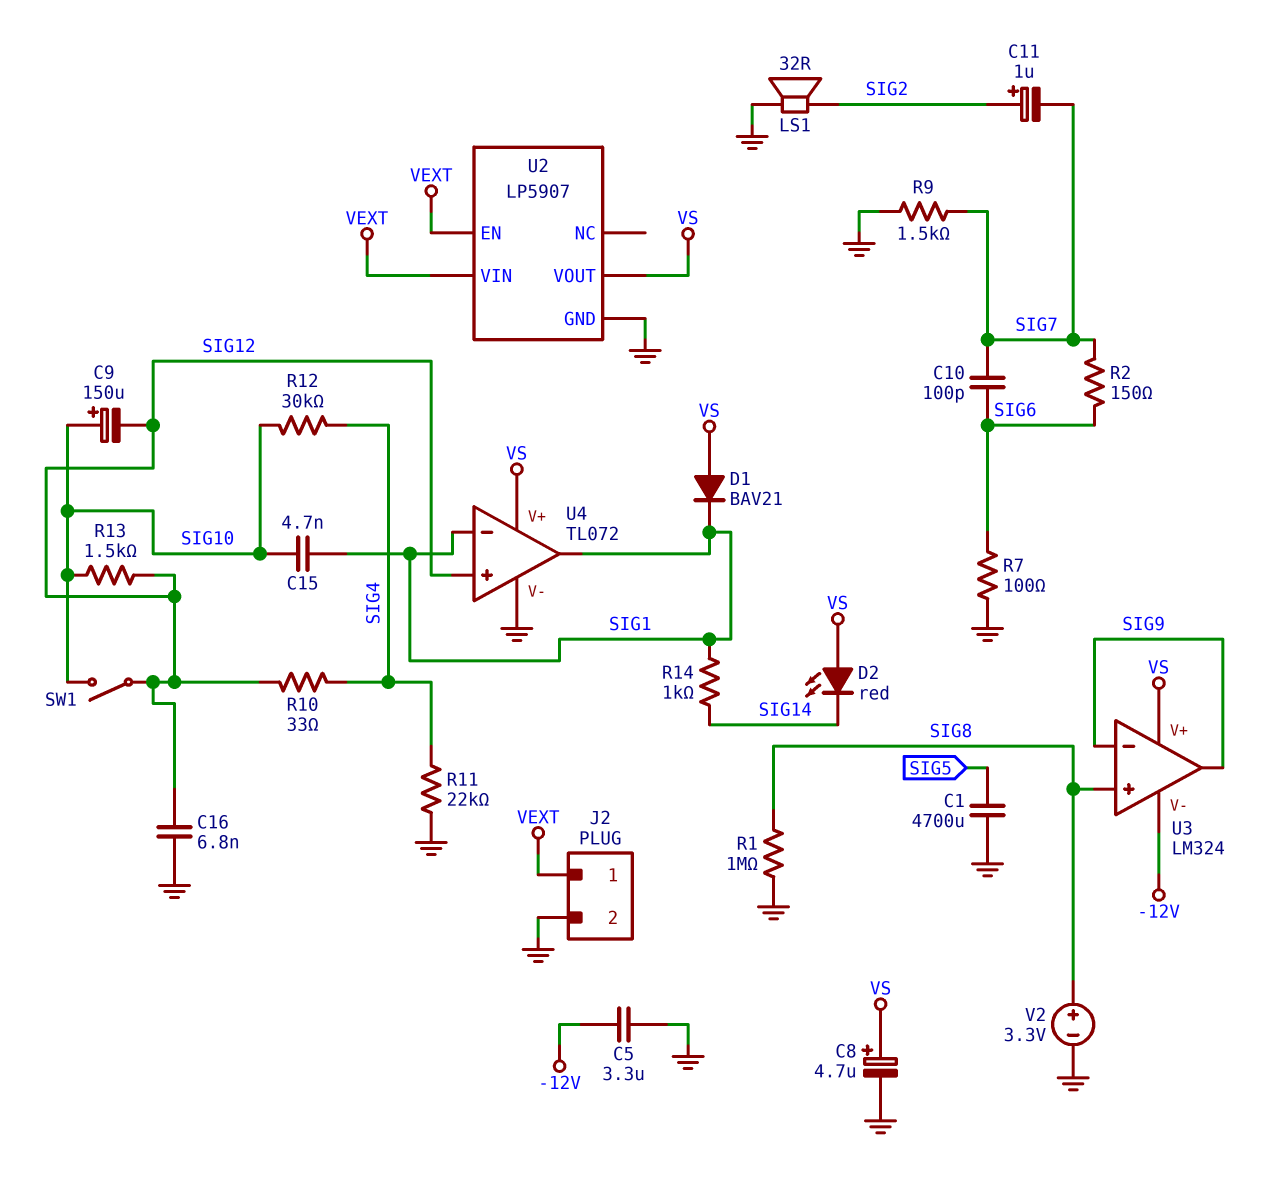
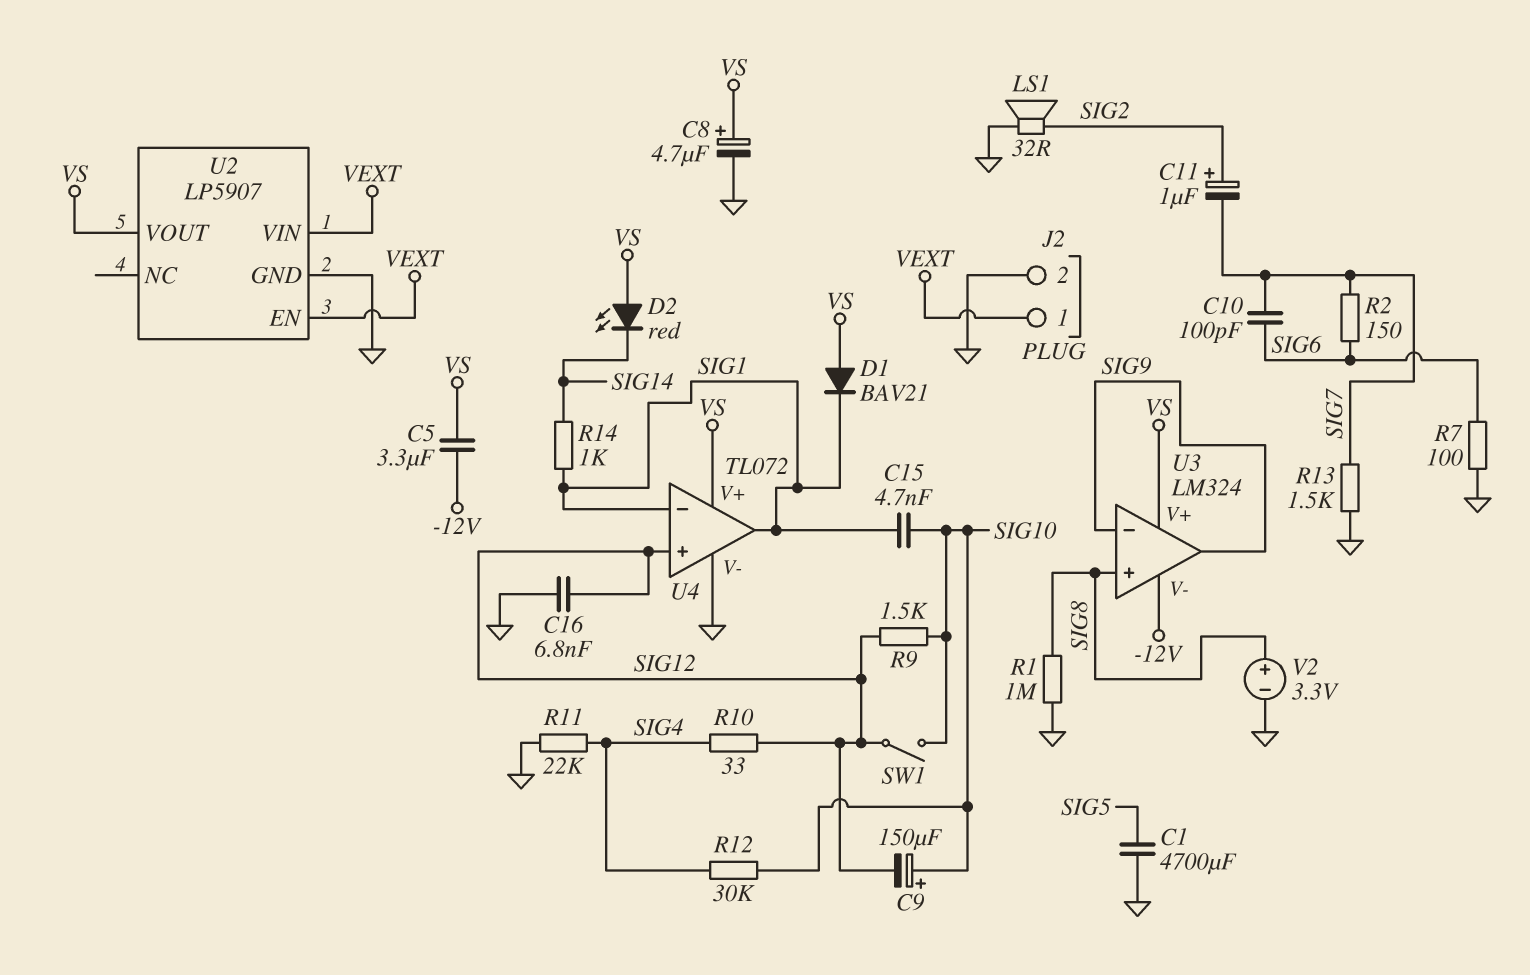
C5: 3.3uF (-12V, GND) -> 3.3uF (-12V, VS)
R9: 1.5k (GND, SIG7) -> 1.5k (SIG10, SIG12)
R13: 1.5k (SIG10, SIG12) -> 1.5k (GND, SIG7)

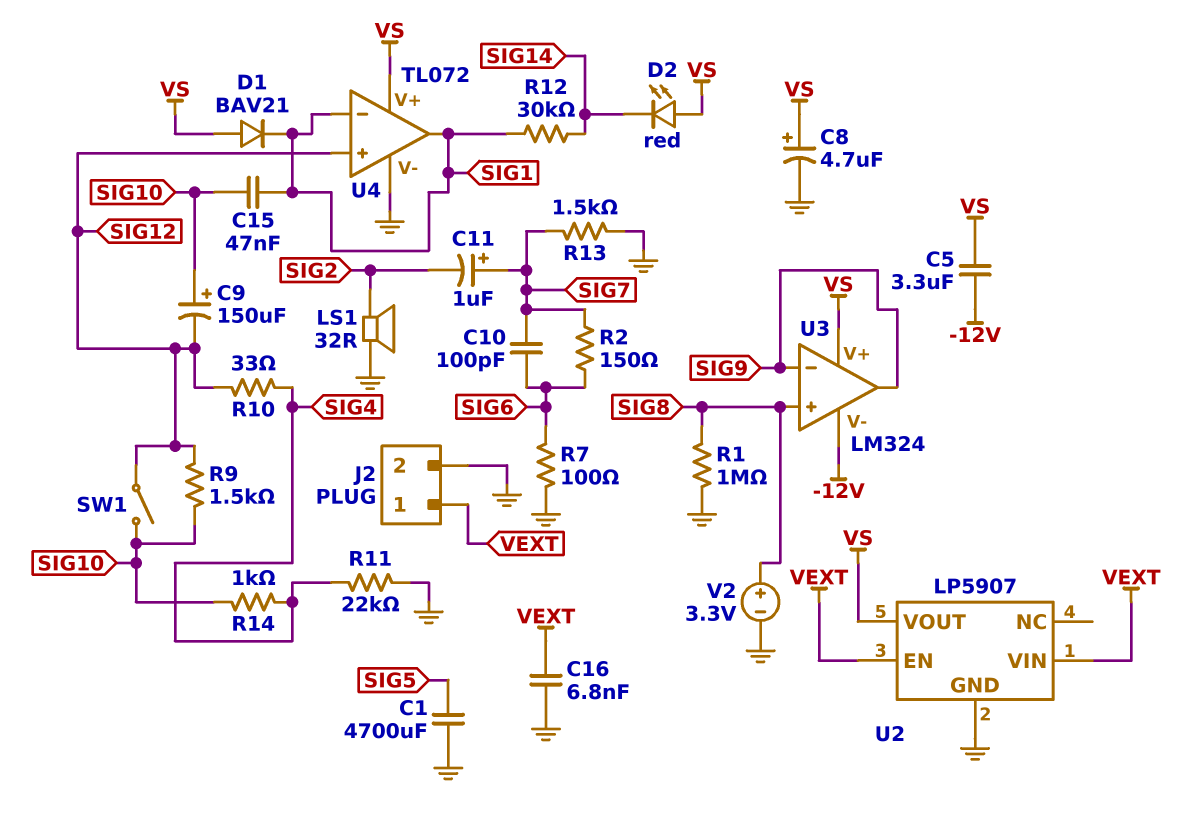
C11: 1uF (plus SIG2, minus SIG7) -> 1uF (plus SIG7, minus SIG2)
C15: 4.7nF (SIG1, SIG10) -> 47nF (SIG1, SIG10)
C16: 6.8nF (GND, SIG12) -> 6.8nF (GND, VEXT)
R12: 30k (SIG4, SIG10) -> 30k (SIG1, SIG14)
R14: 1k (SIG1, SIG14) -> 1k (SIG4, SIG10)

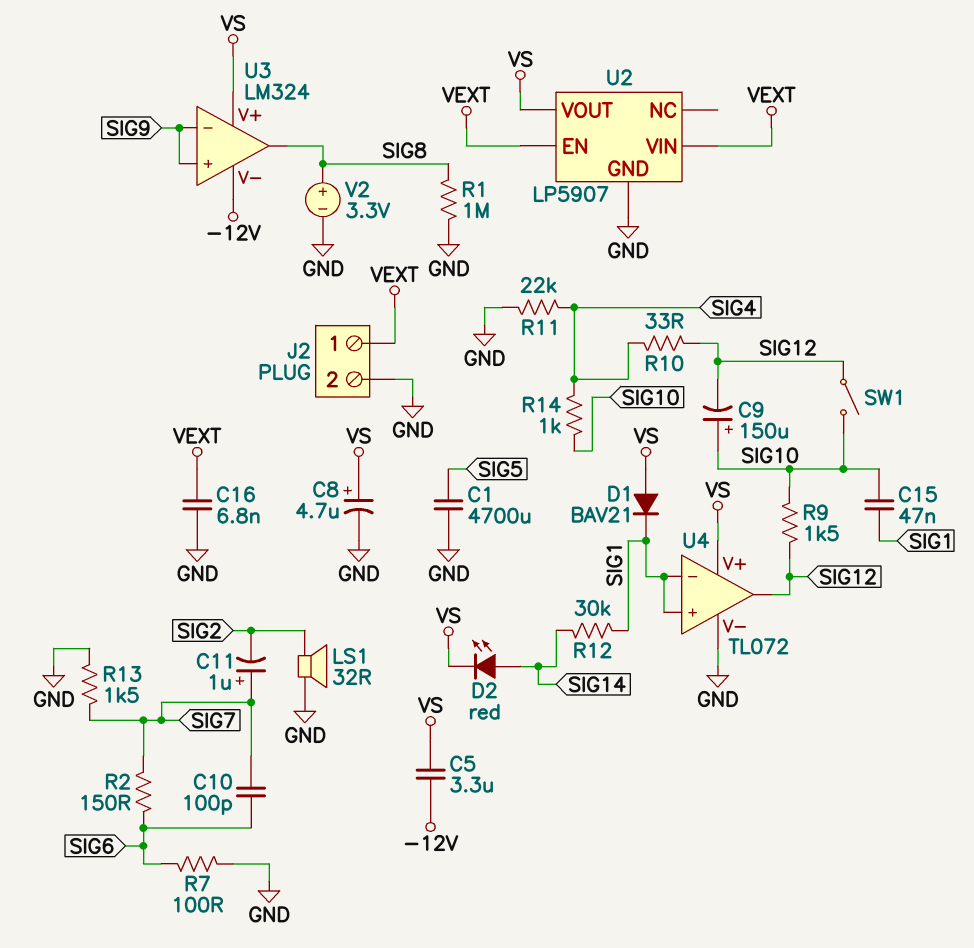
D2: LED red (A VS, K SIG14) -> LED red (A SIG14, K VS)
U3 pin in+: SIG8 -> SIG9
U3 pin out: SIG9 -> SIG8
U4 pin in+: SIG12 -> SIG1
U4 pin out: SIG1 -> SIG12

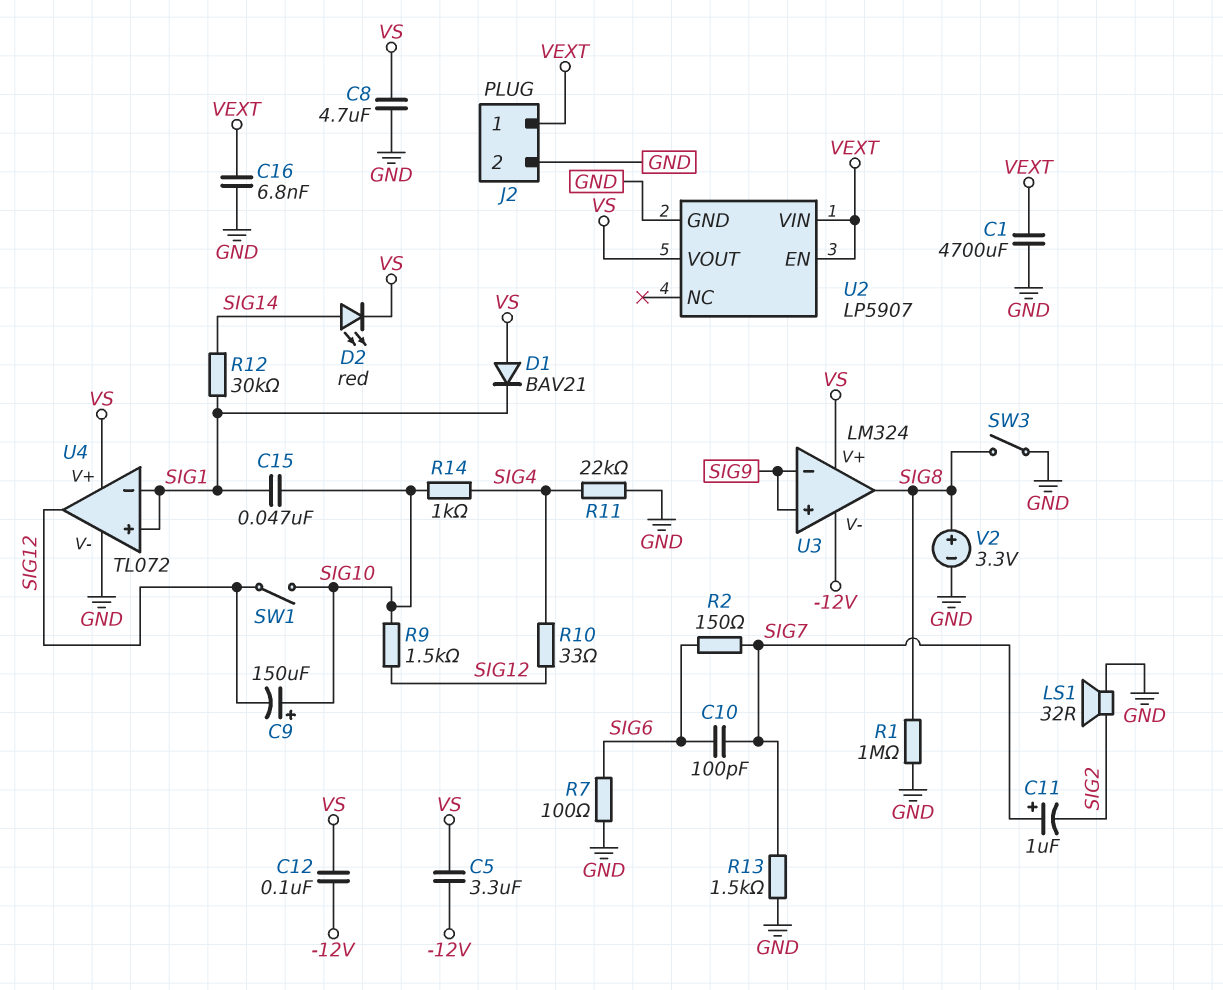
C1: 4700uF (GND, SIG5) -> 4700uF (GND, VEXT)
C8: 4.7uF (plus VS, minus GND) -> 4.7uF (GND, VS)
C12: none -> 100nF (-12V, VS)
SW3: none -> switch (GND, SIG8)

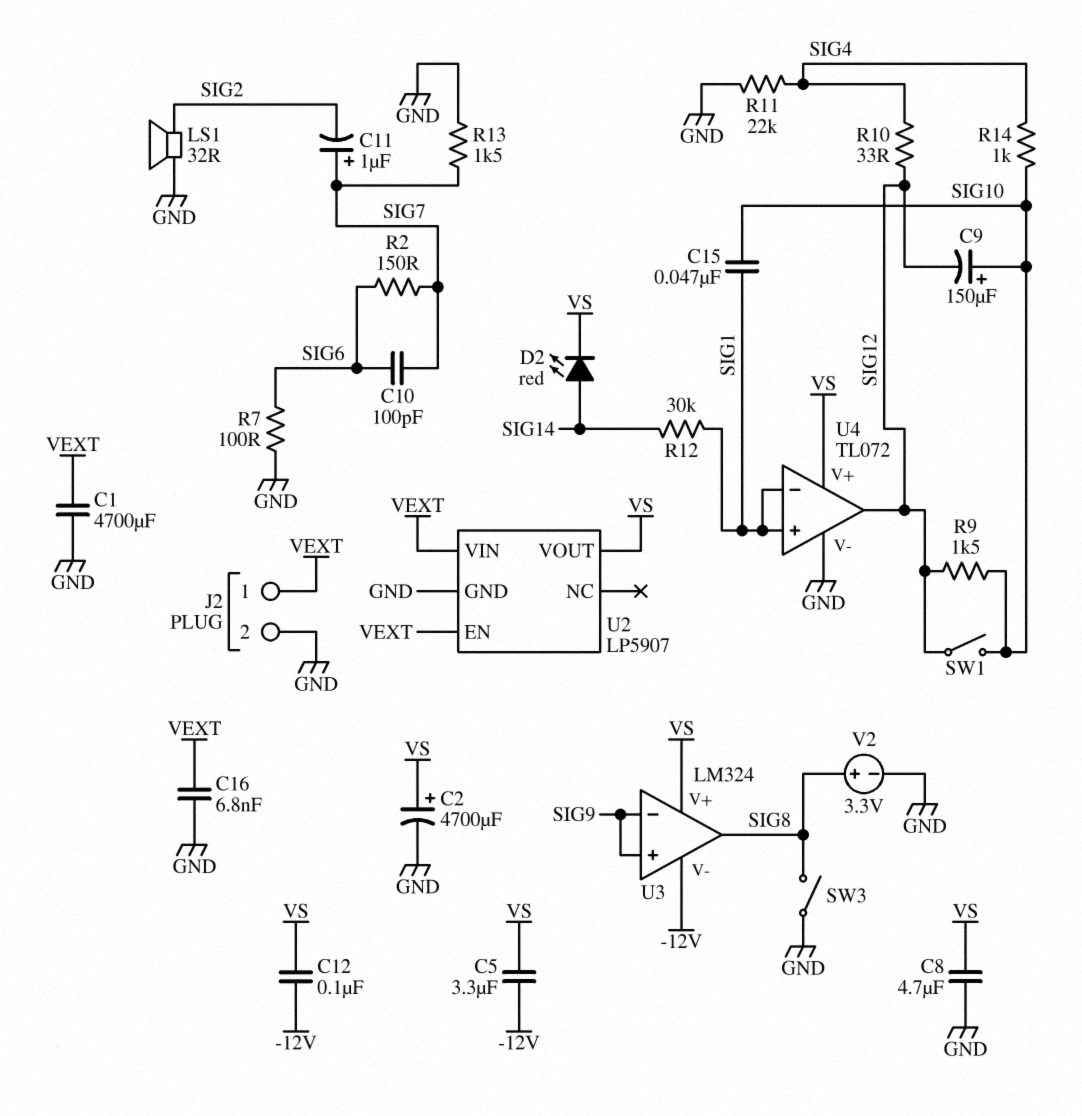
C2: none -> 4700uF (plus VS, minus GND)
D1: diode BAV21 (A VS, K SIG1) -> none
R1: 1M (GND, SIG8) -> none

